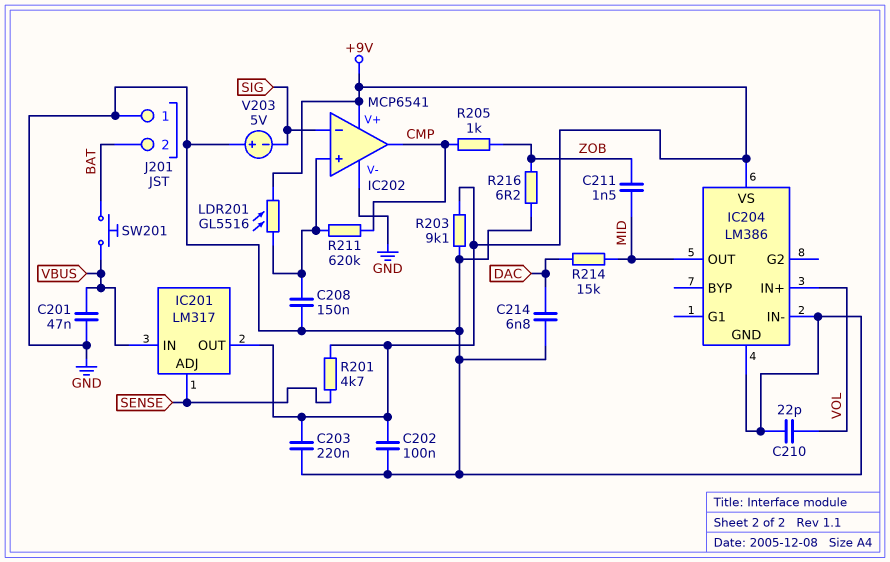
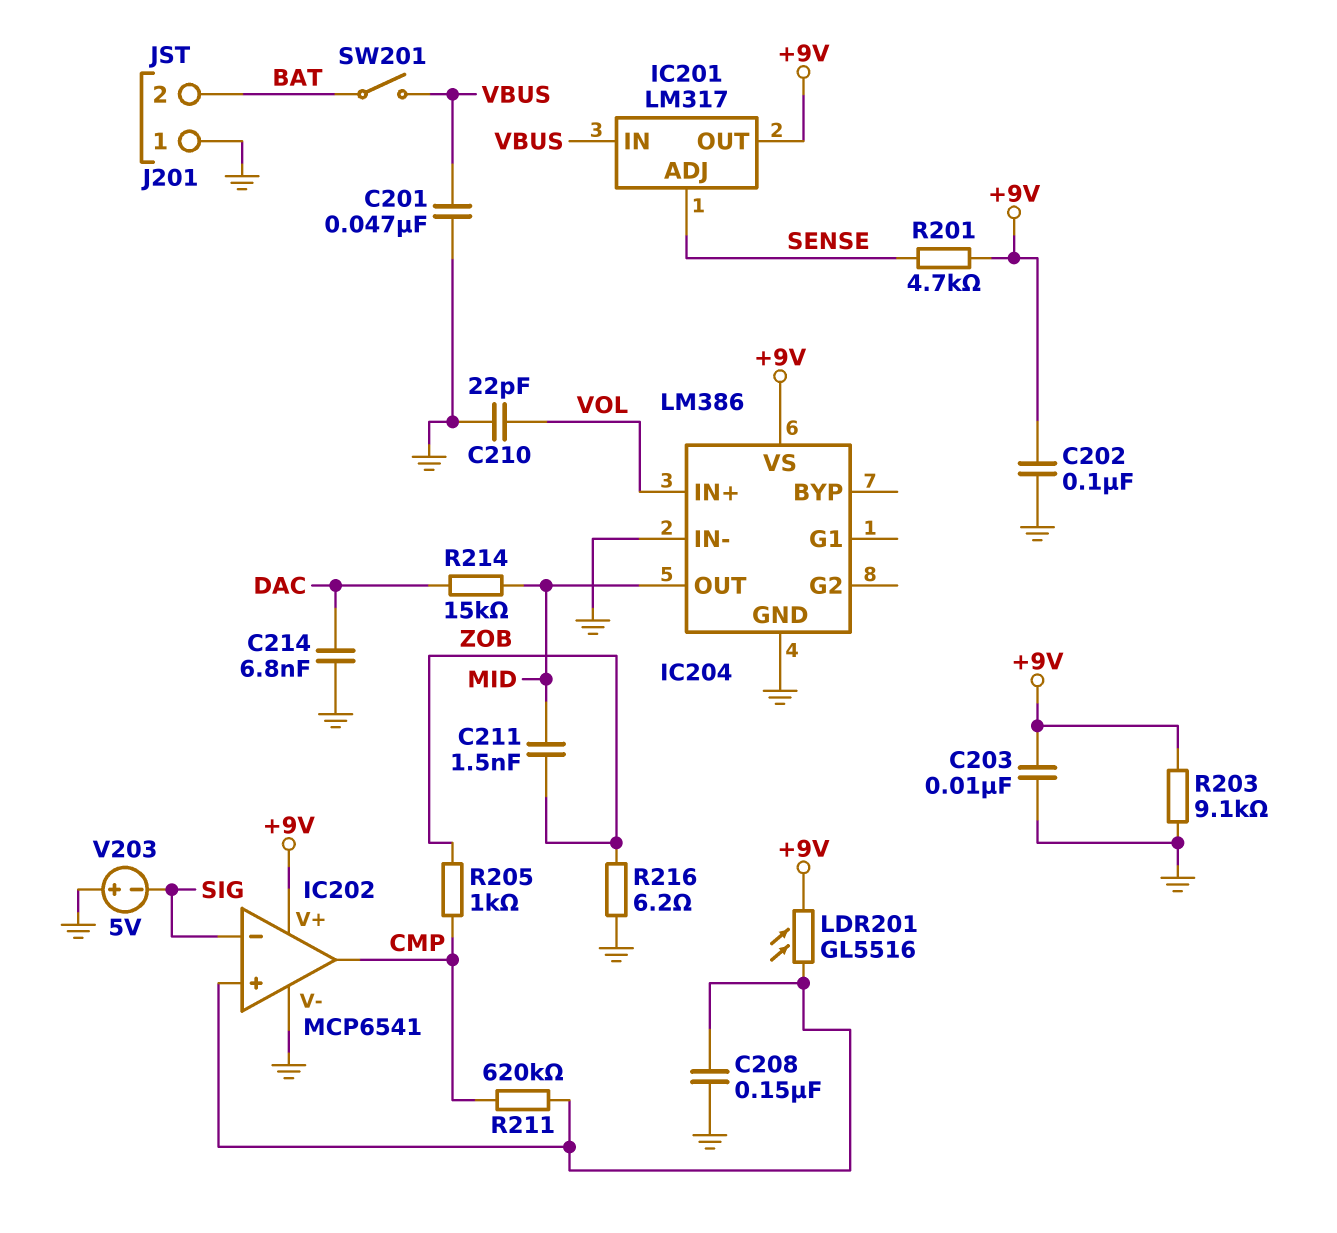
C203: 220nF (+9V, GND) -> 10nF (+9V, GND)
SW201: button (BAT, VBUS) -> switch (BAT, VBUS)

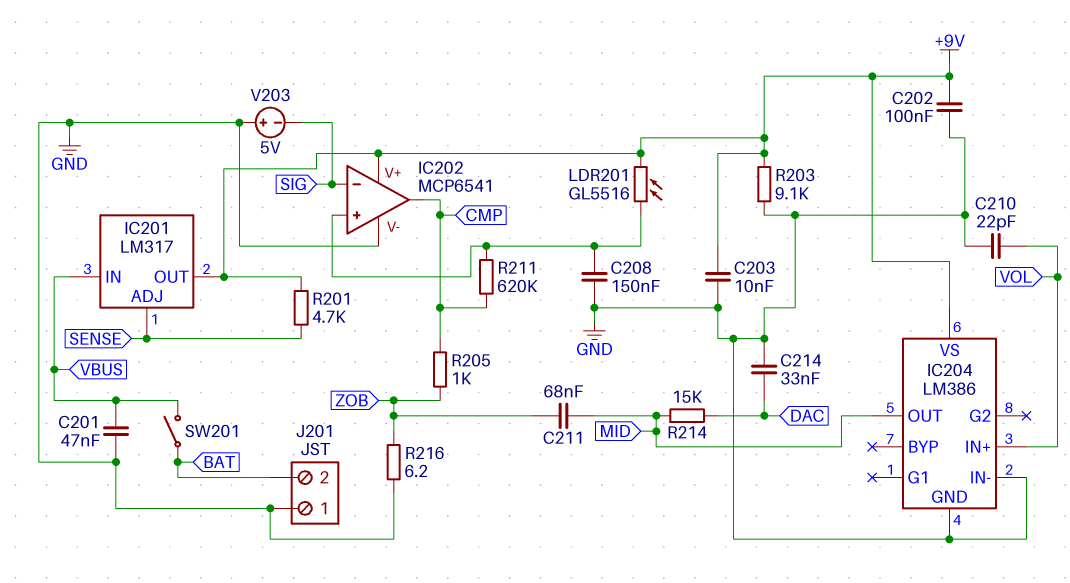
C211: 1.5nF (MID, ZOB) -> 68nF (MID, ZOB)
C214: 6.8nF (DAC, GND) -> 33nF (DAC, GND)

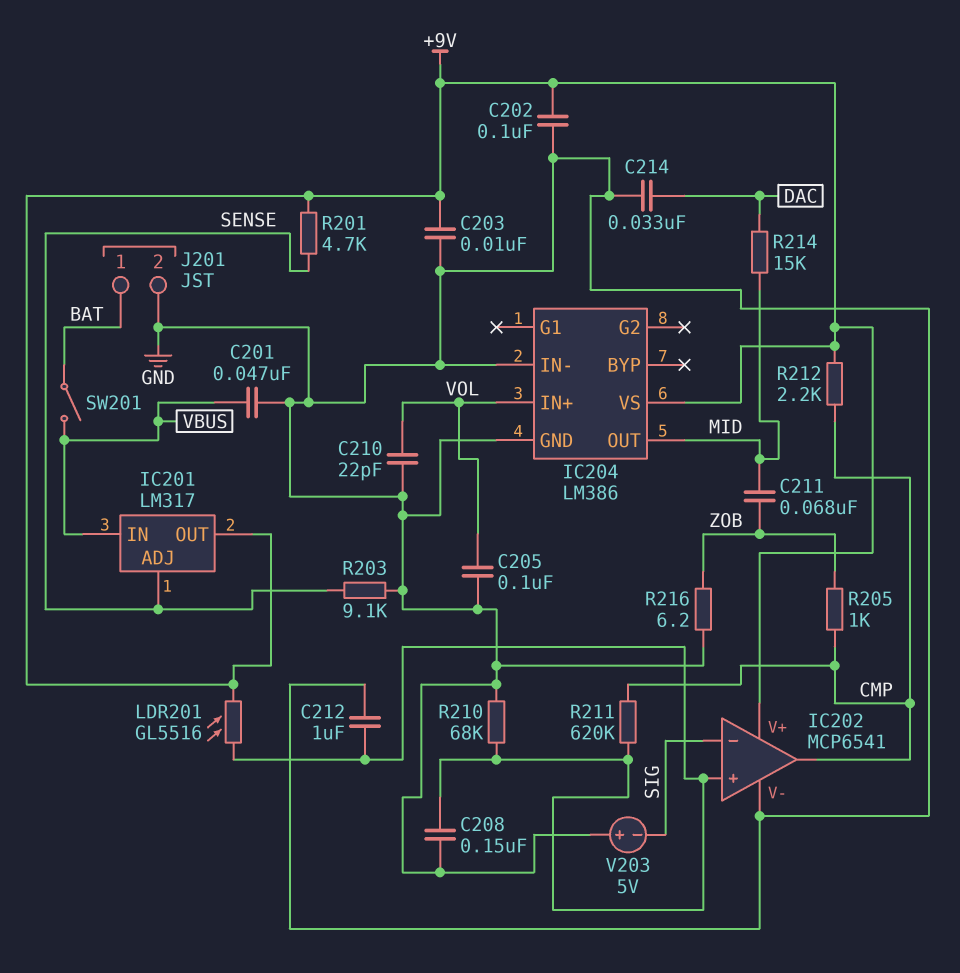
C205: none -> 100nF (GND, VOL)
C212: none -> 1uF (GND, IC202/in+)
J201 pin 1: GND -> BAT
J201 pin 2: BAT -> GND
R203: 9.1k (+9V, GND) -> 9.1k (GND, SENSE)
R210: none -> 68k (GND, IC202/in+)
R212: none -> 2.2k (+9V, CMP)

